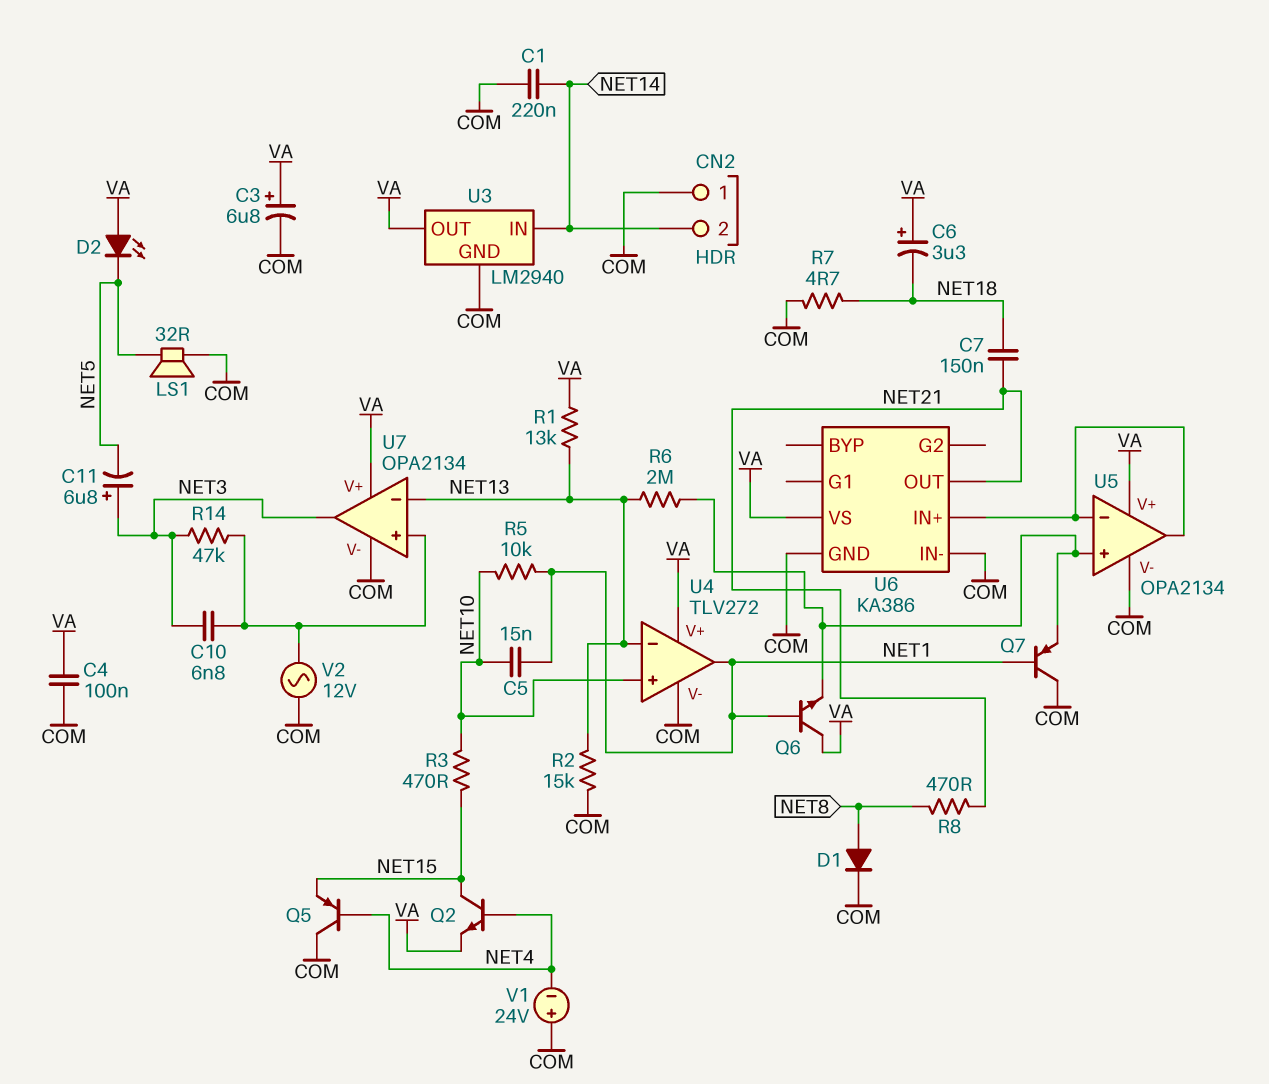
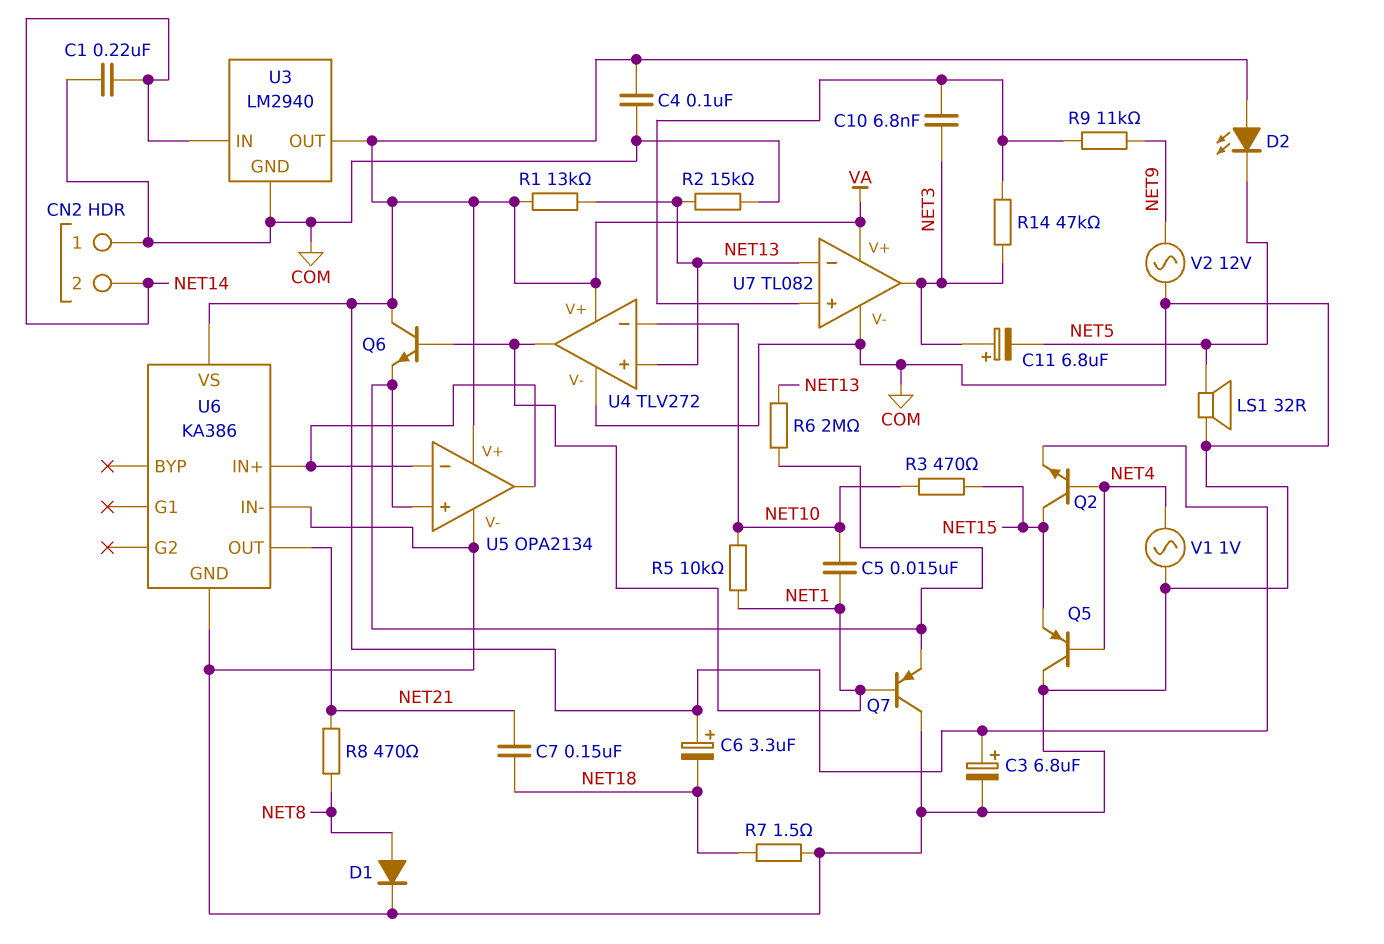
R7: 4.7 (COM, NET18) -> 1.5 (COM, NET18)
R9: none -> 11k (NET9, U7/in+)
U4 pin in+: NET10 -> NET13
U4 pin in-: NET13 -> NET10
U7: OPA2134 -> TL082
V1: 24V (plus COM, minus NET4) -> AC 1V (COM, NET4)
V2: AC 12V (COM, U7/in+) -> AC 12V (COM, NET9)

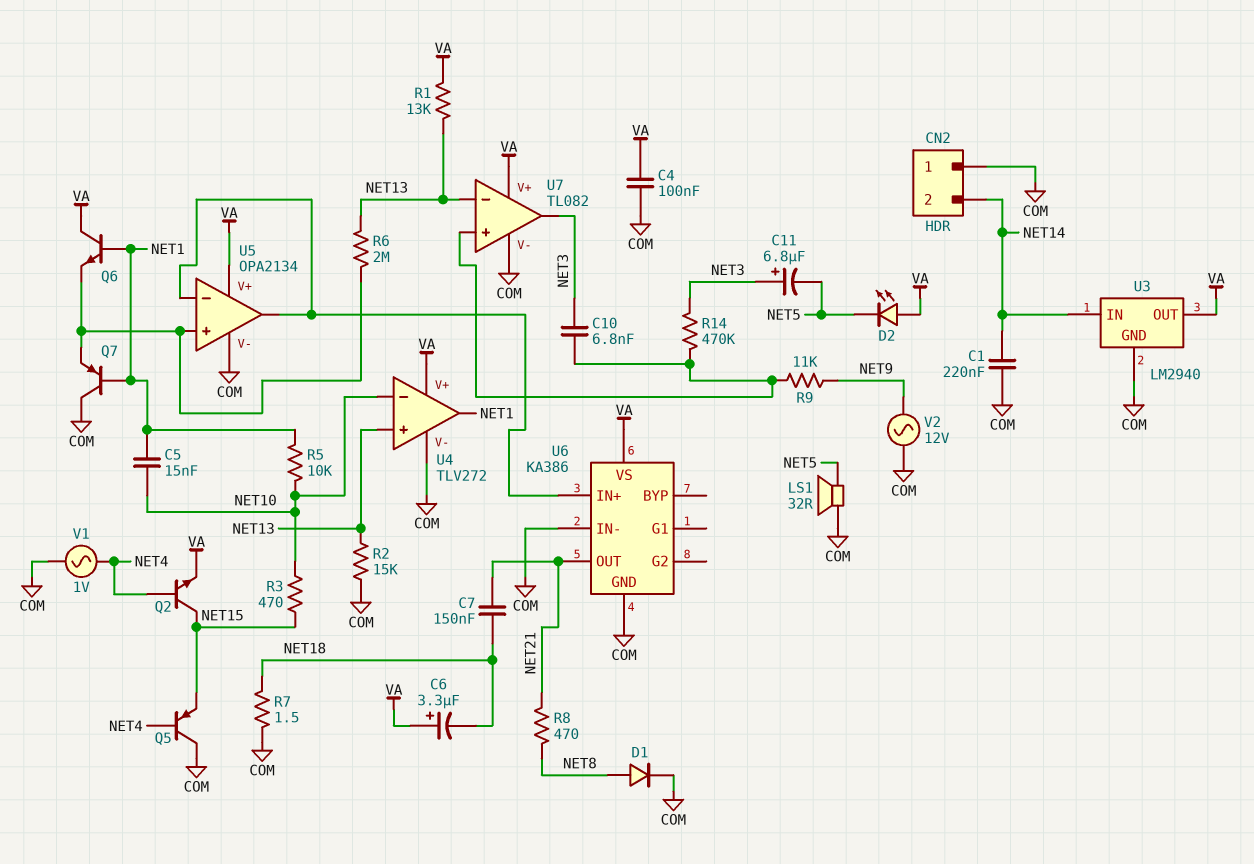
C3: 6.8uF (plus VA, minus COM) -> none
R14: 47k (NET3, U7/in+) -> 470k (NET3, U7/in+)

